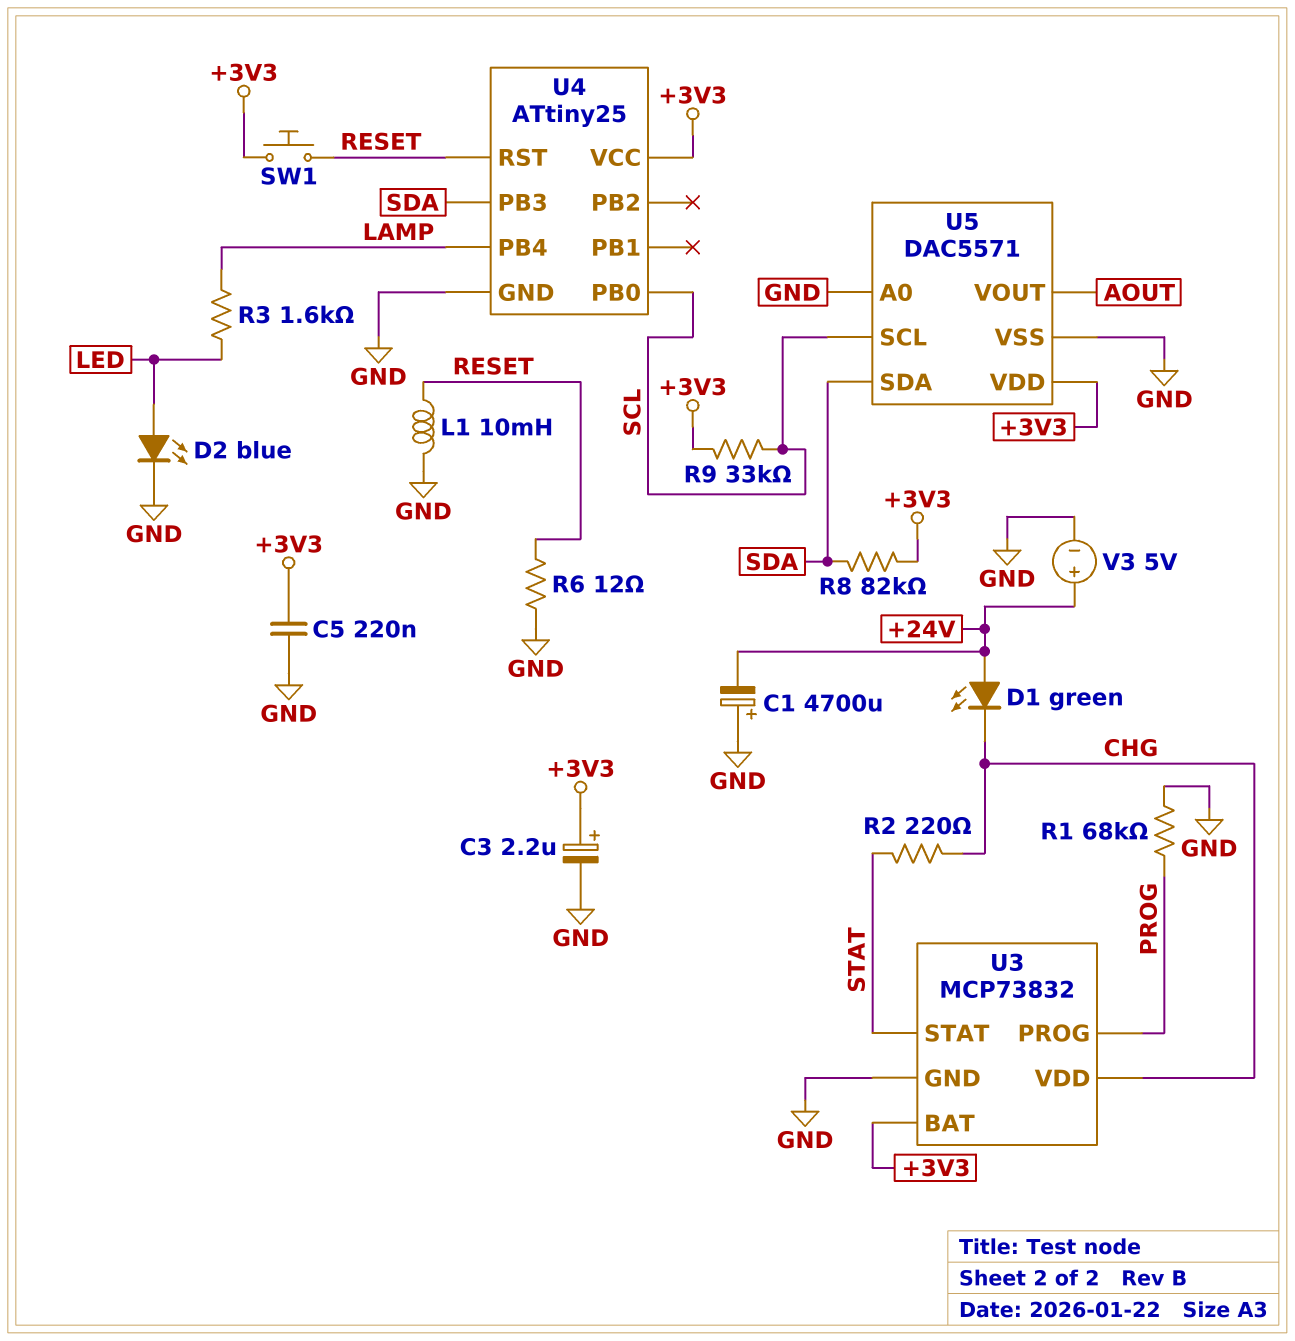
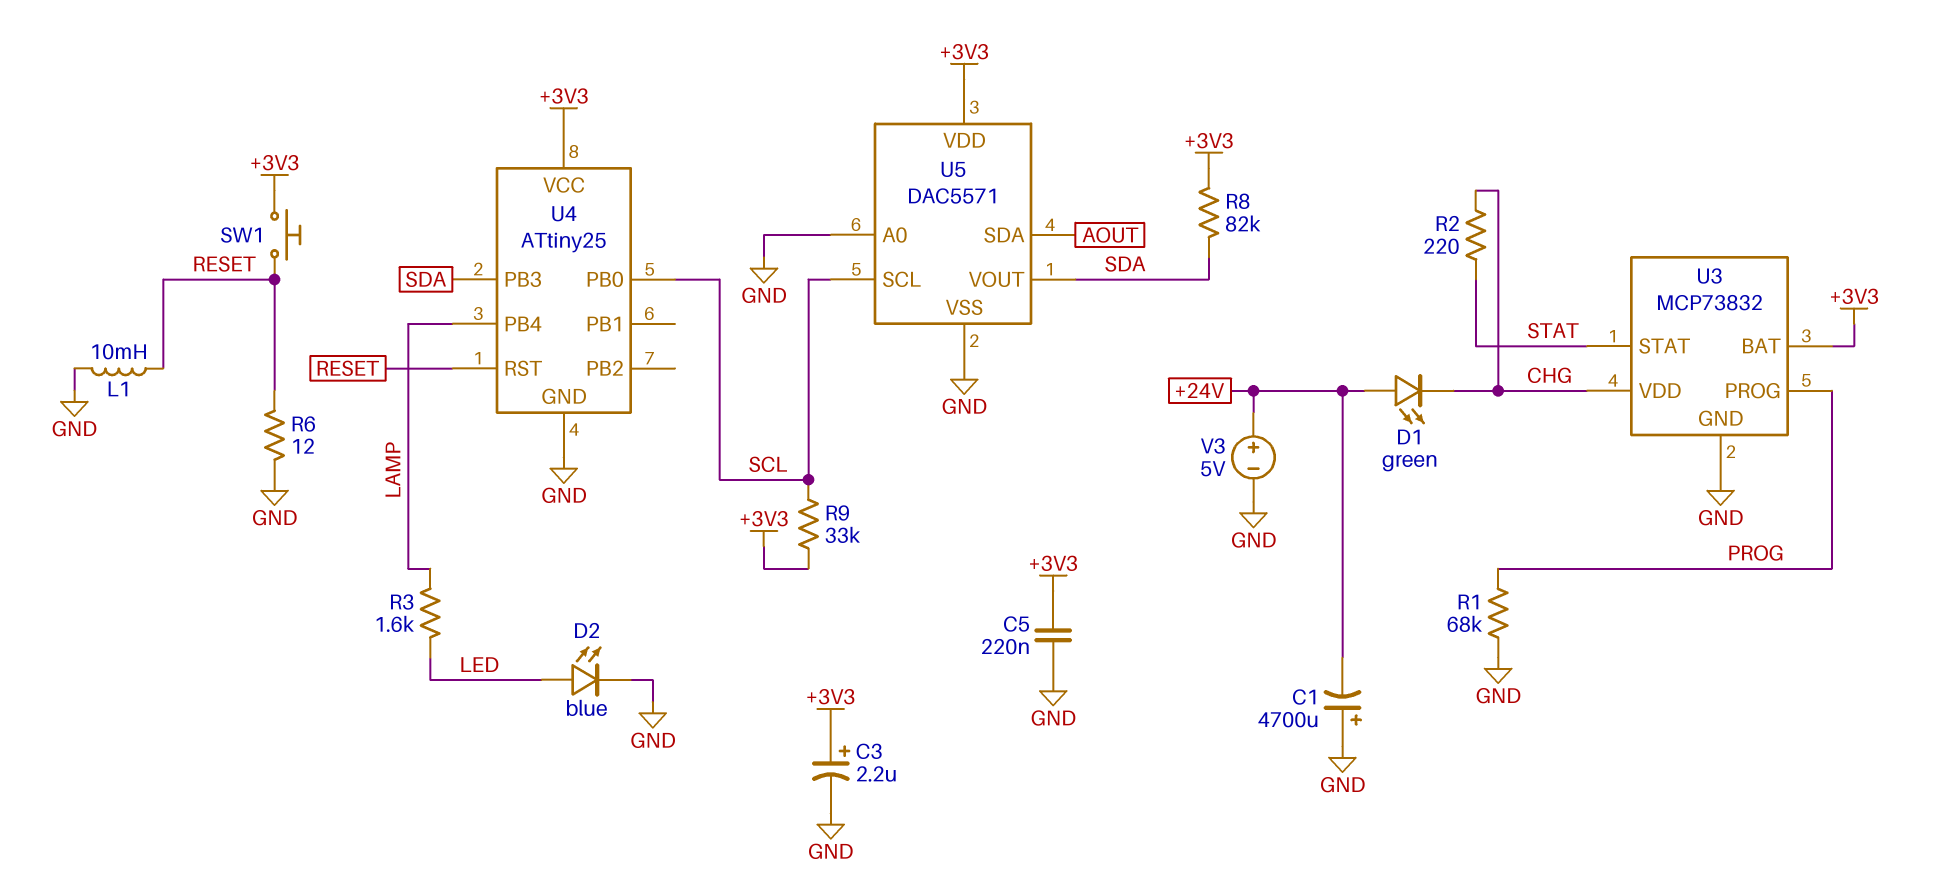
U5 pin SDA: SDA -> AOUT
U5 pin VOUT: AOUT -> SDA

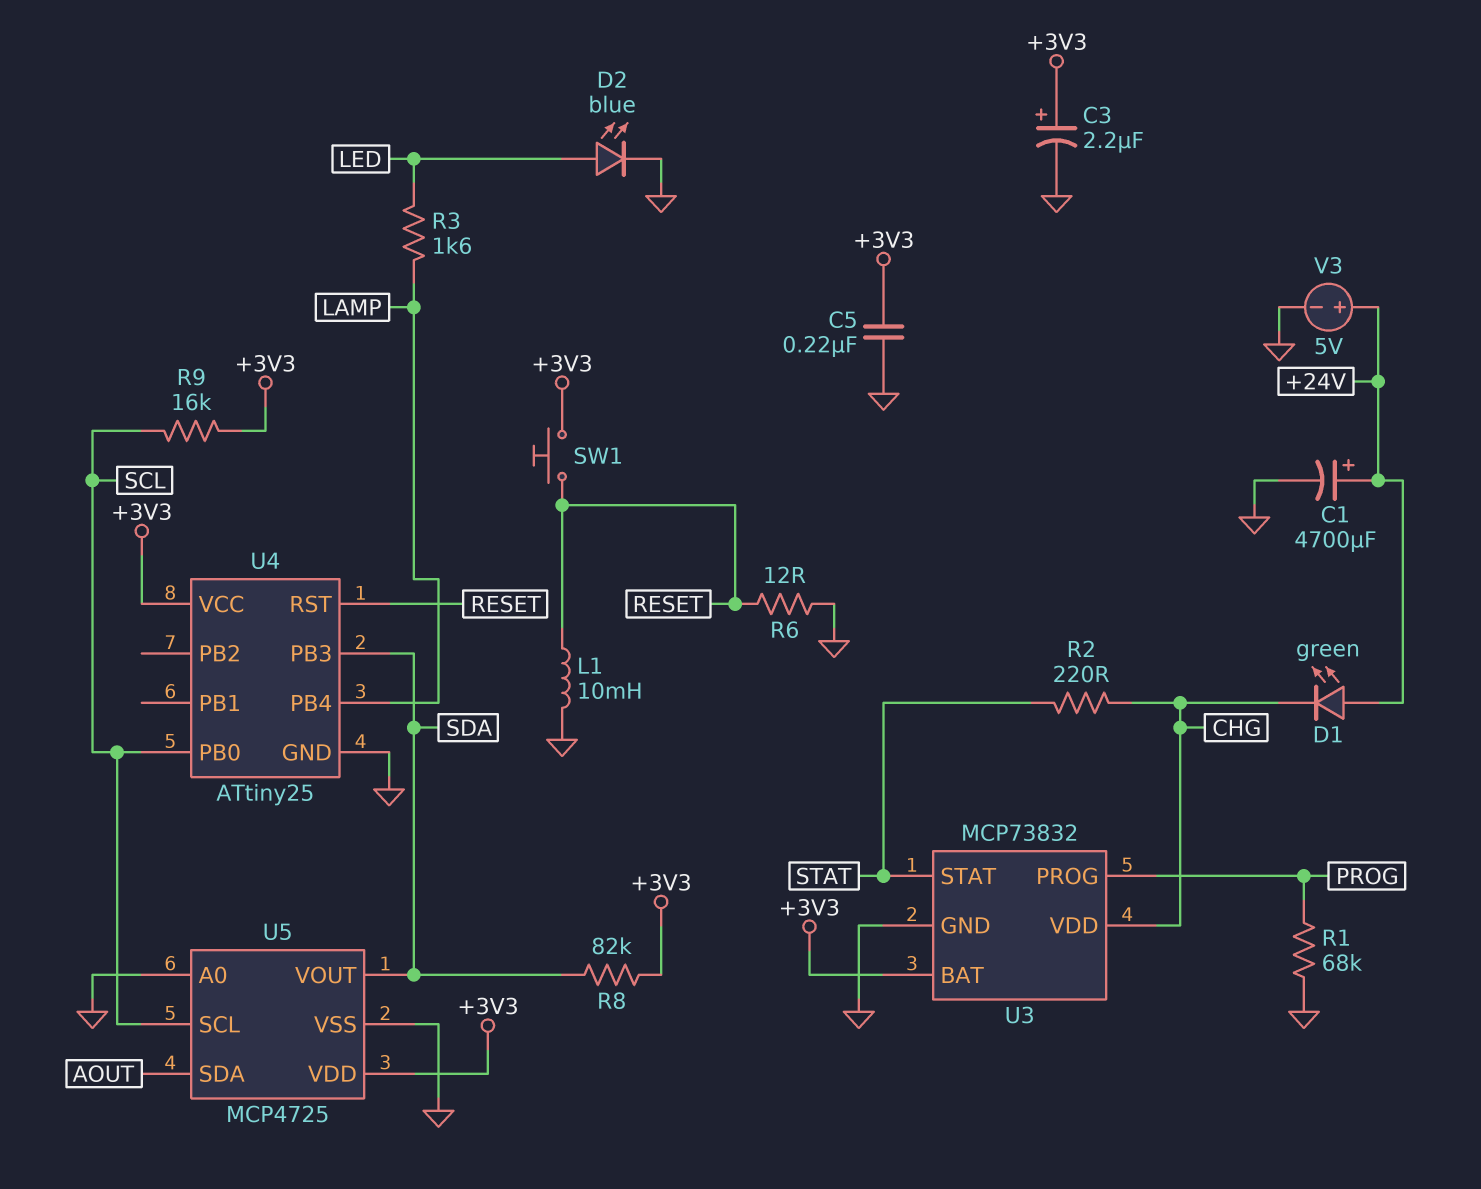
C1: 4700uF (plus GND, minus +24V) -> 4700uF (plus +24V, minus GND)
R9: 33k (+3V3, SCL) -> 16k (+3V3, SCL)
U5: DAC5571 -> MCP4725

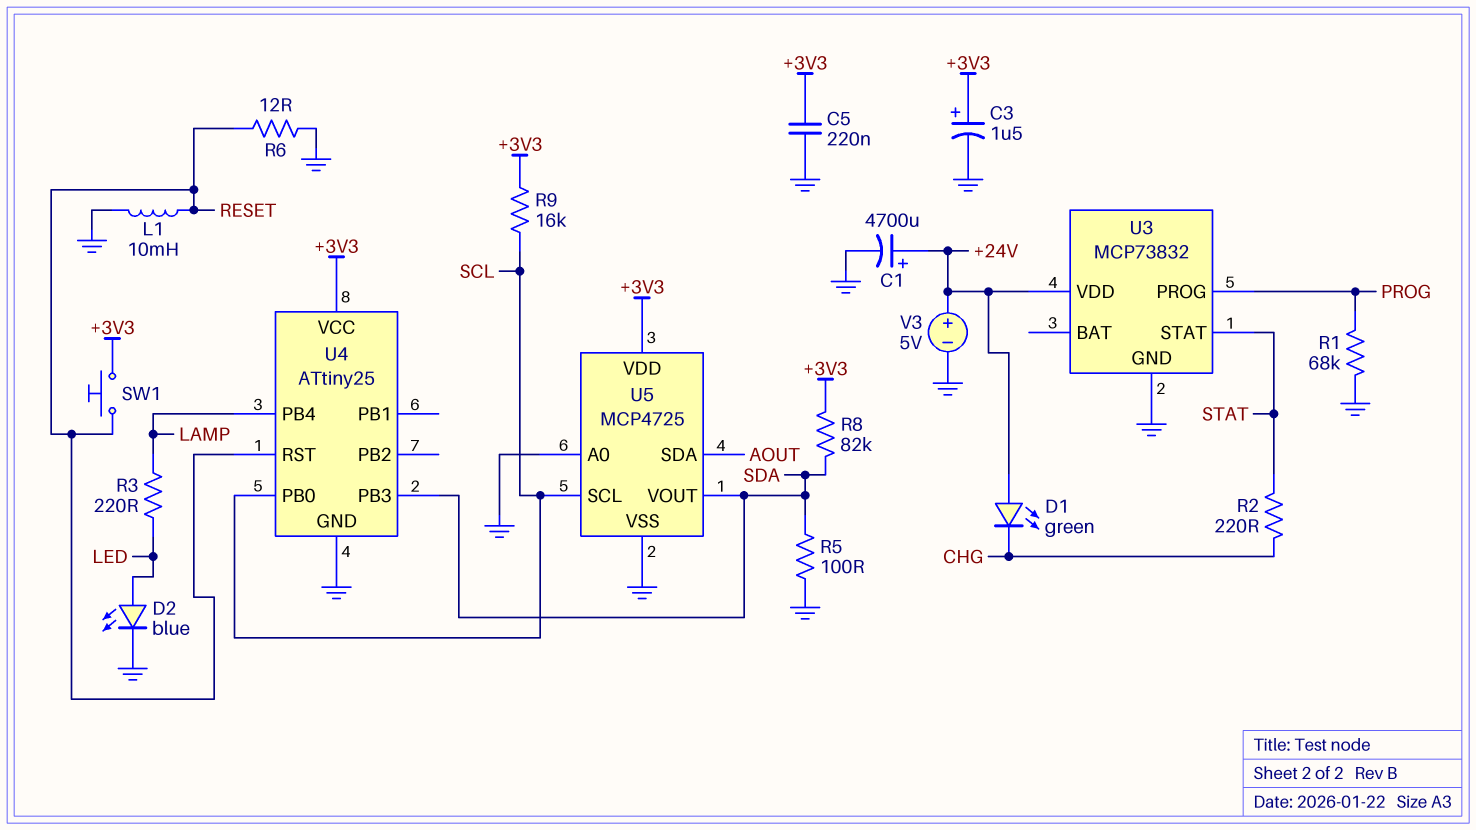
C3: 2.2uF (plus +3V3, minus GND) -> 1.5uF (plus +3V3, minus GND)
R3: 1.6k (LAMP, LED) -> 220 (LAMP, LED)
R5: none -> 100 (GND, SDA)
U3 pin BAT: +3V3 -> none
U3 pin VDD: CHG -> +24V

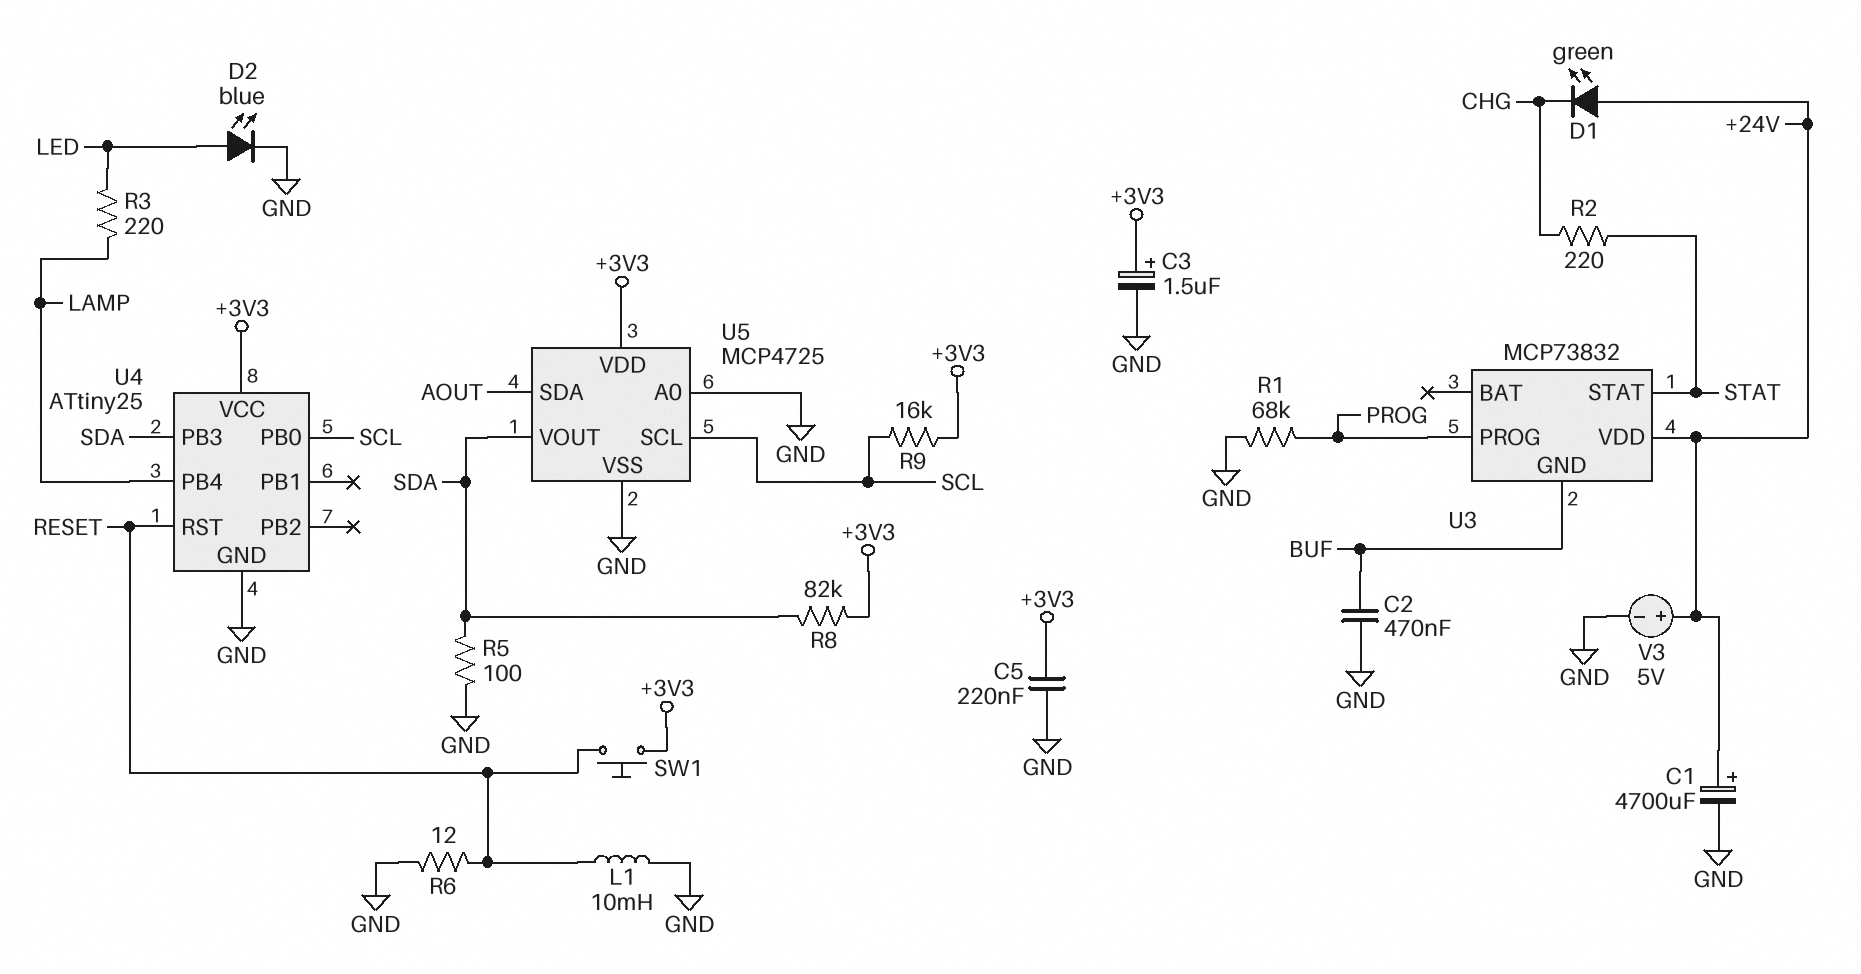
C2: none -> 470nF (BUF, GND)
U3 pin GND: GND -> BUF

